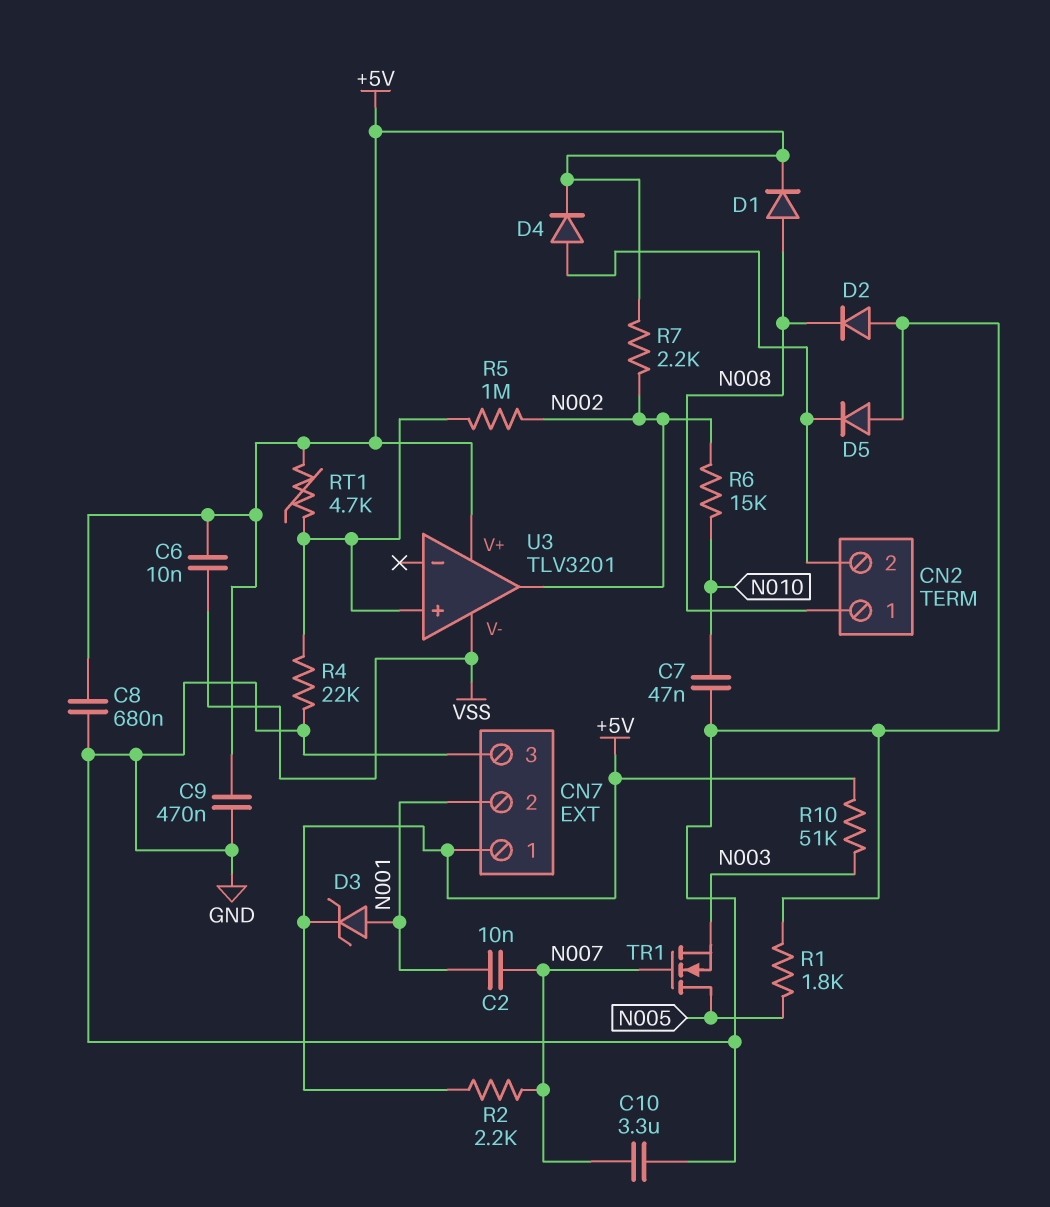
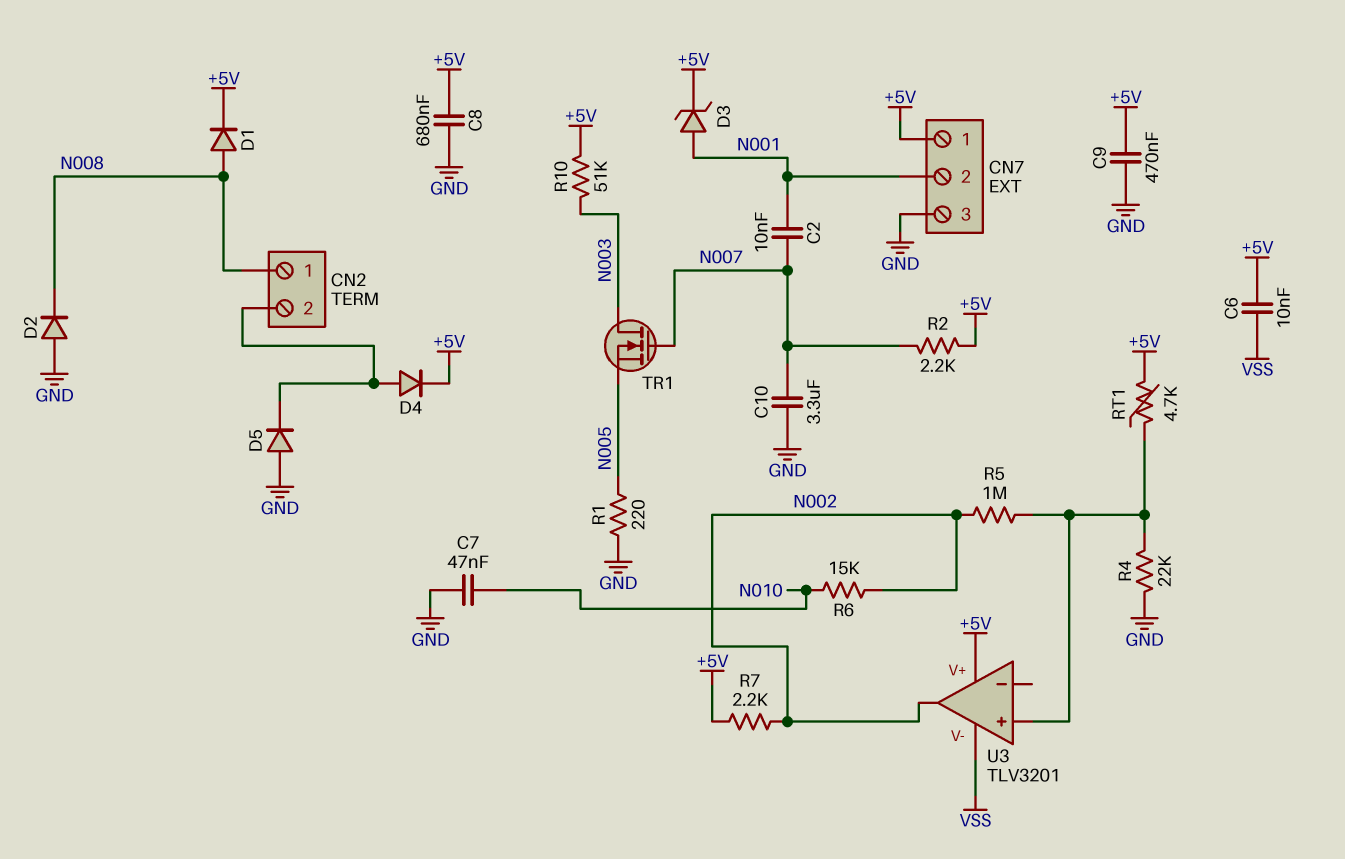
R1: 1.8k (GND, N005) -> 220 (GND, N005)
TR1: NMOS (G N007, D N005, S N003) -> NMOS (G N007, D N003, S N005)

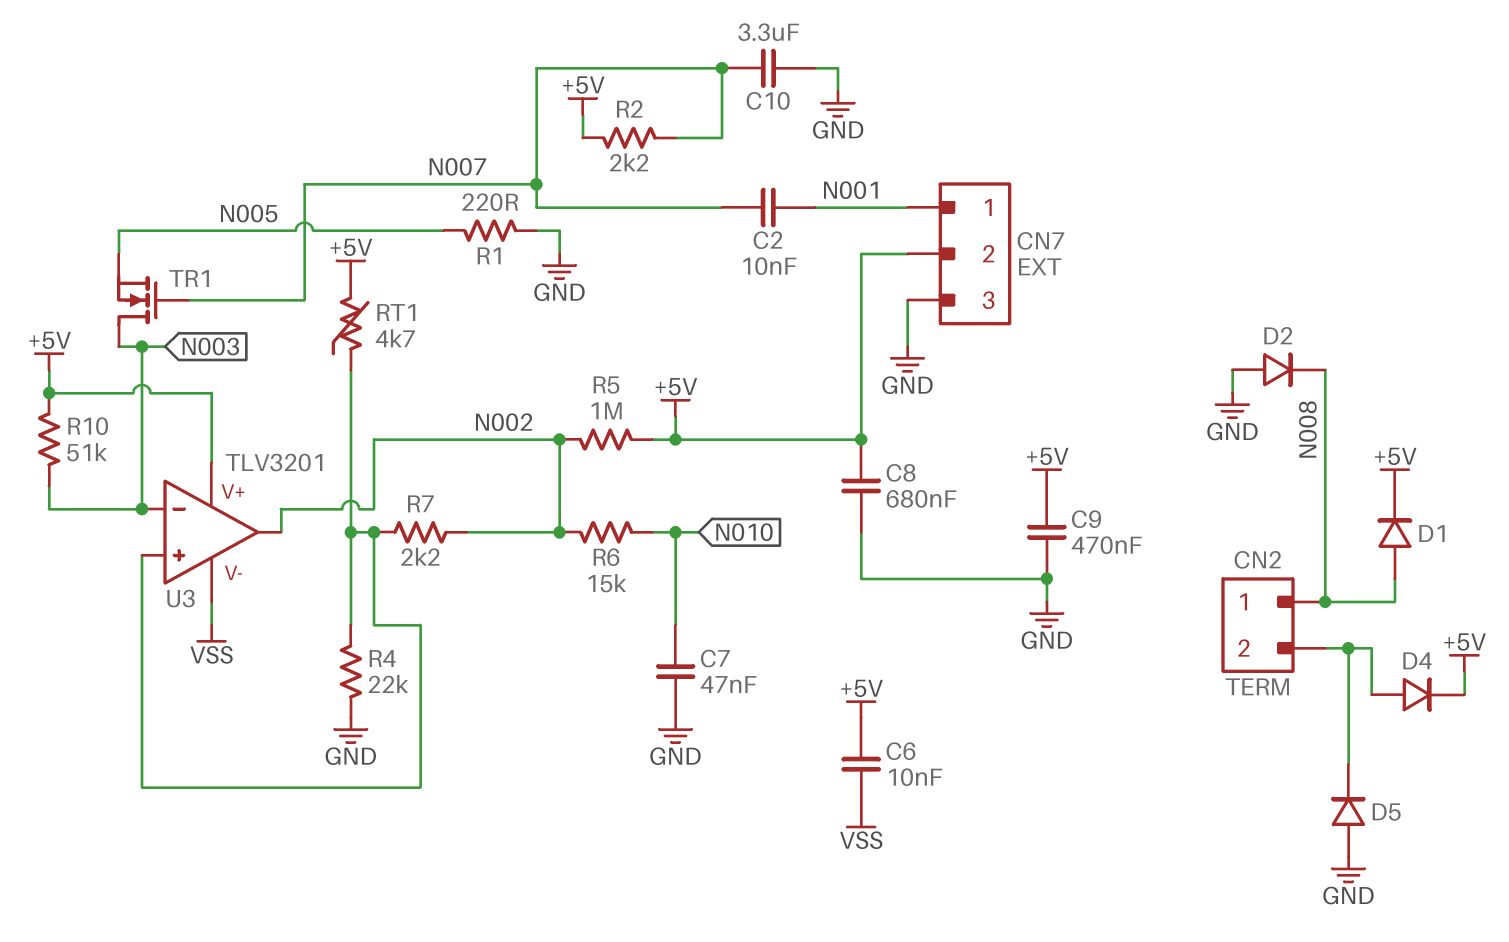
CN7 pin 1: +5V -> N001
CN7 pin 2: N001 -> +5V
D3: zener (A N001, K +5V) -> none
R5: 1M (N002, U3/in+) -> 1M (+5V, N002)
R7: 2.2k (+5V, N002) -> 2.2k (N002, U3/in+)
U3 pin in-: none -> N003

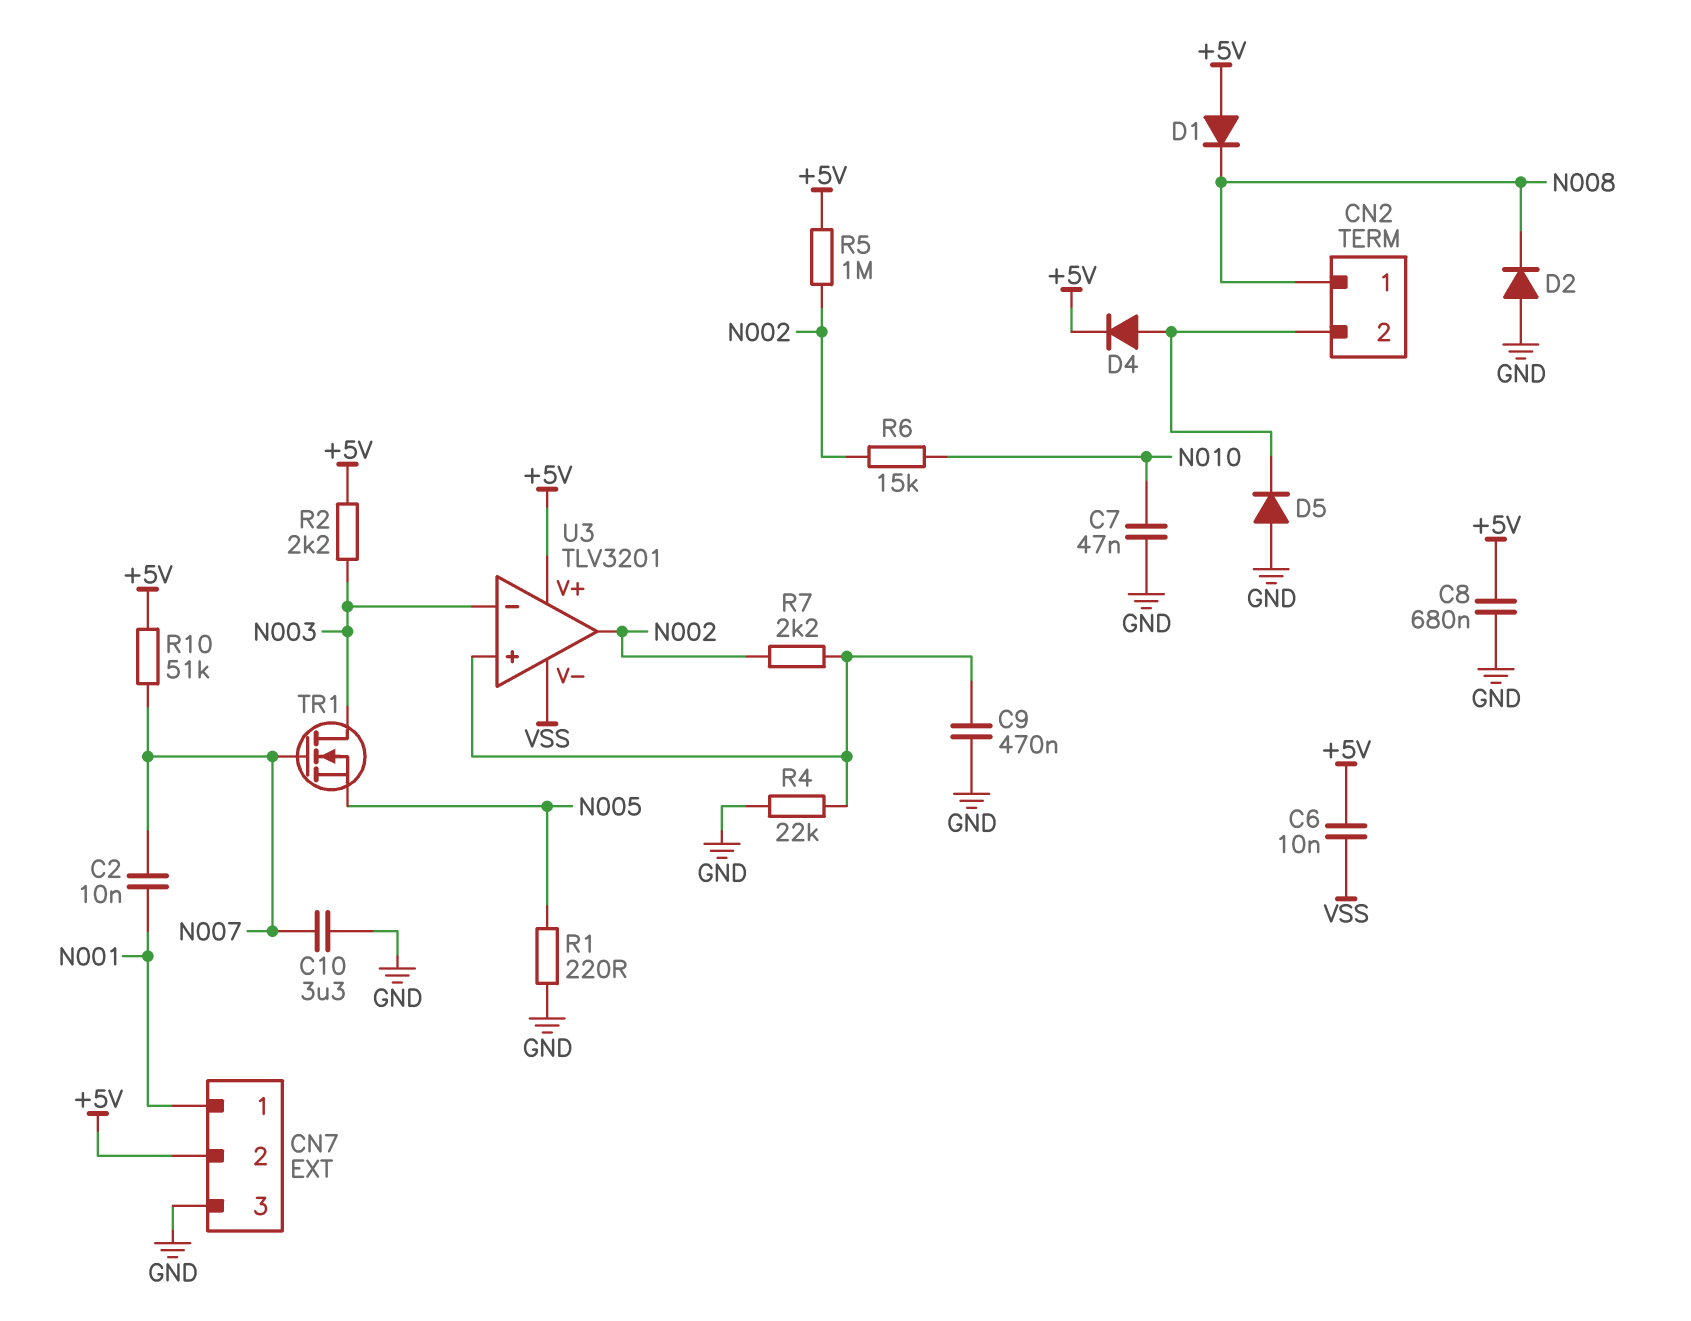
C9: 470nF (+5V, GND) -> 470nF (GND, U3/in+)
D1: diode (A N008, K +5V) -> diode (A +5V, K N008)
R2: 2.2k (+5V, N007) -> 2.2k (+5V, N003)
R10: 51k (+5V, N003) -> 51k (+5V, N007)
RT1: 4.7k (+5V, U3/in+) -> none

